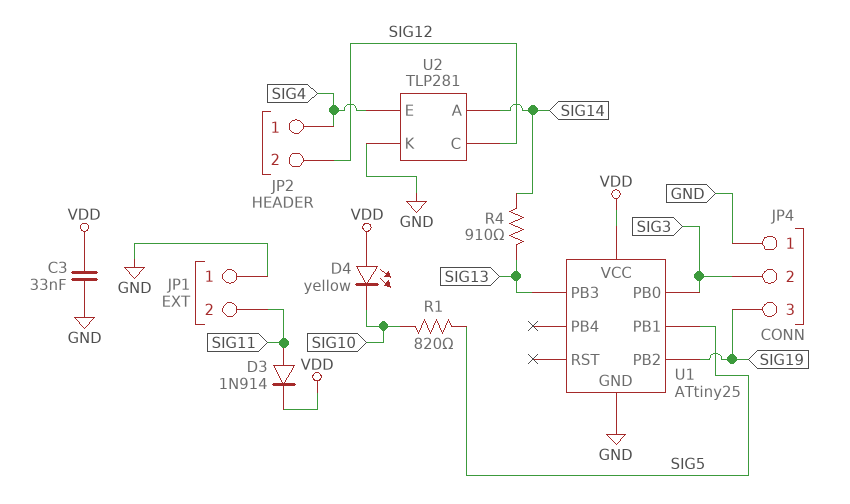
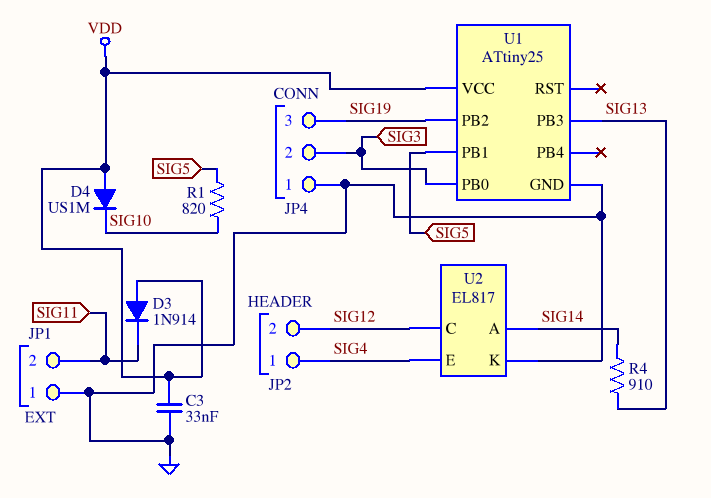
D3: diode 1N914 (A SIG11, K VDD) -> diode 1N914 (A VDD, K SIG11)
D4: LED yellow (A VDD, K SIG10) -> diode US1M (A VDD, K SIG10)
U2: TLP281 -> EL817

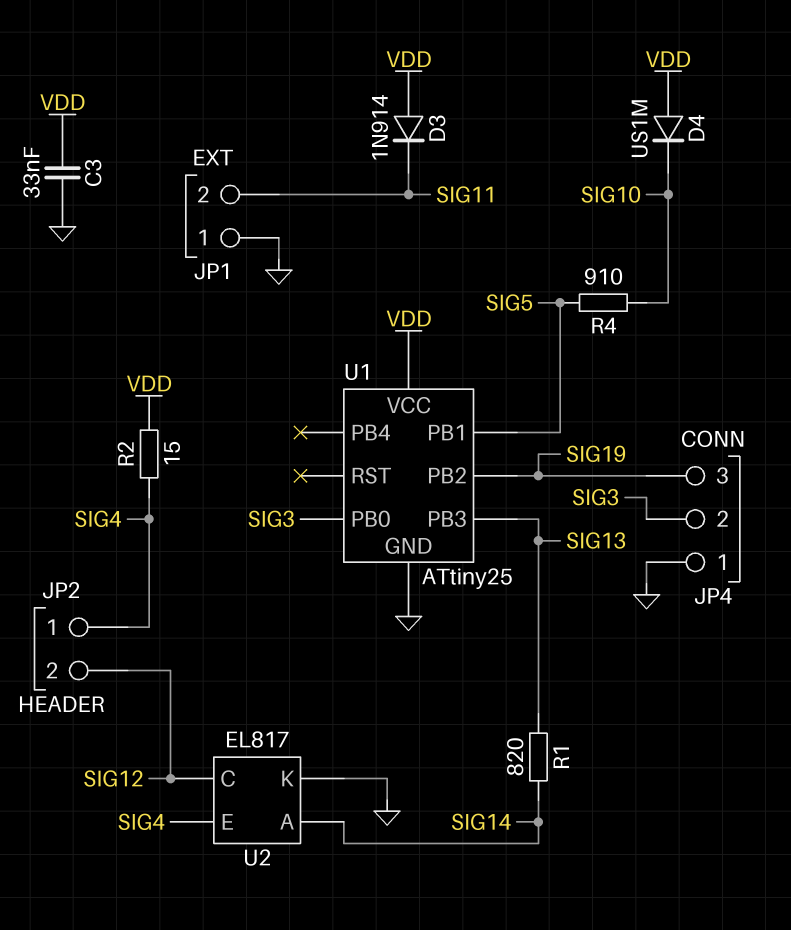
R1: 820 (SIG5, SIG10) -> 820 (SIG13, SIG14)
R2: none -> 15 (SIG4, VDD)
R4: 910 (SIG13, SIG14) -> 910 (SIG5, SIG10)

